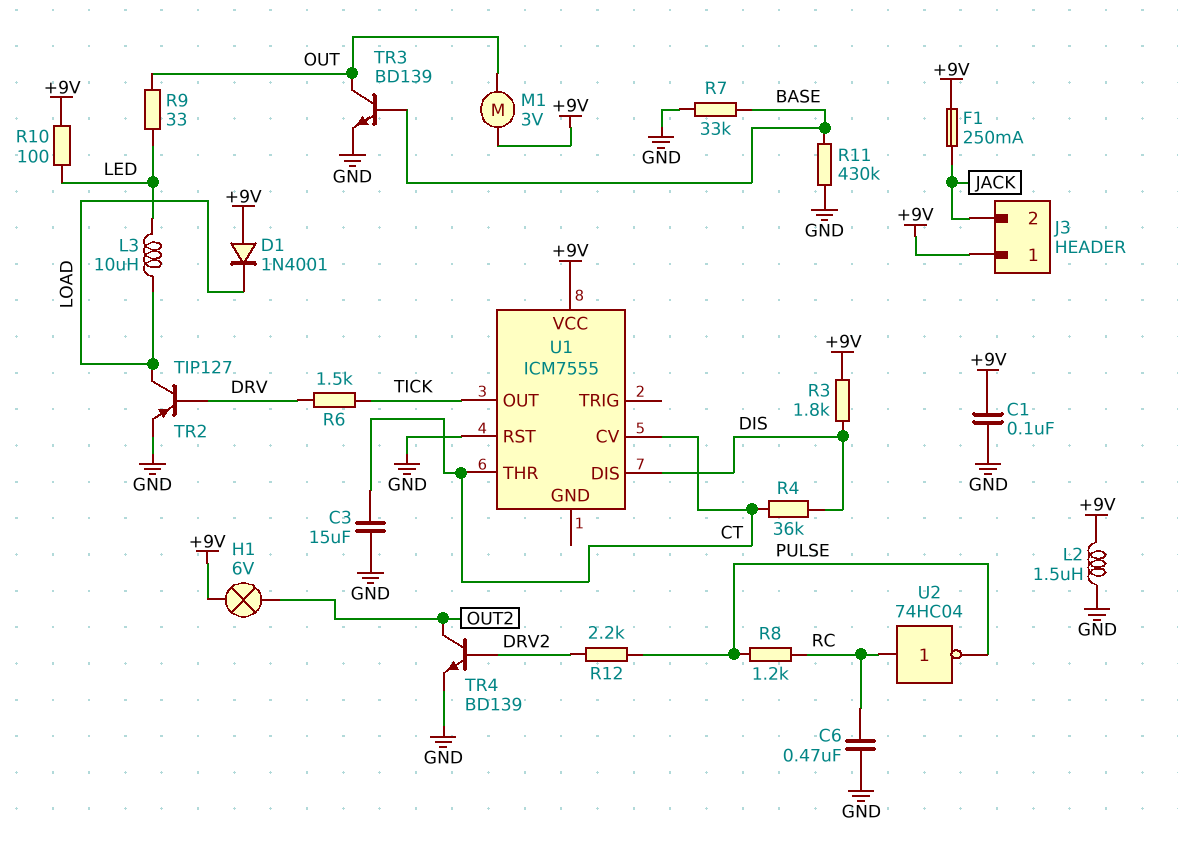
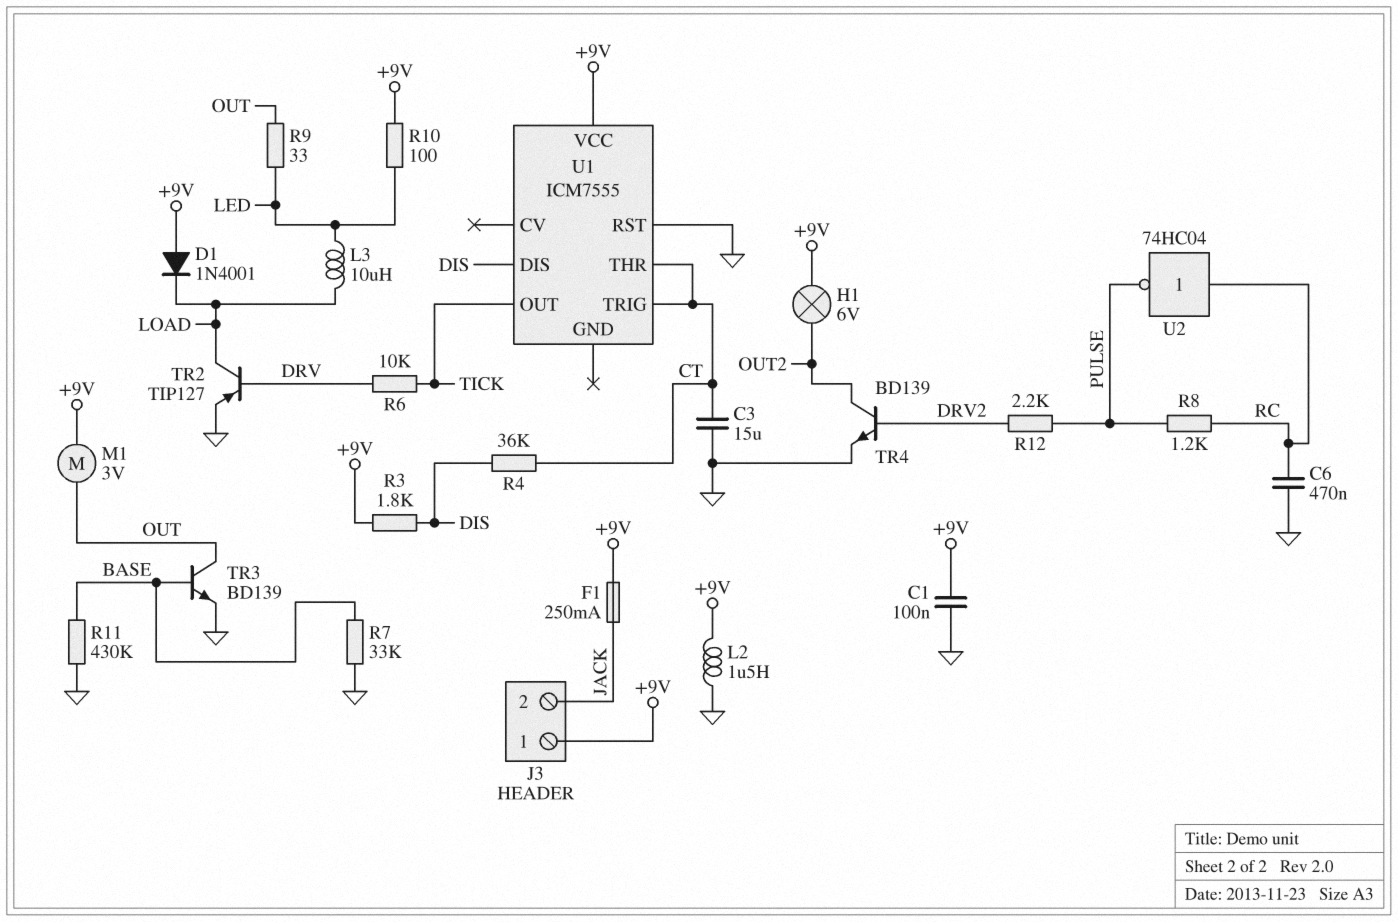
R6: 1.5k (DRV, TICK) -> 10k (DRV, TICK)
U1 pin CV: CT -> none
U1 pin TRIG: none -> CT

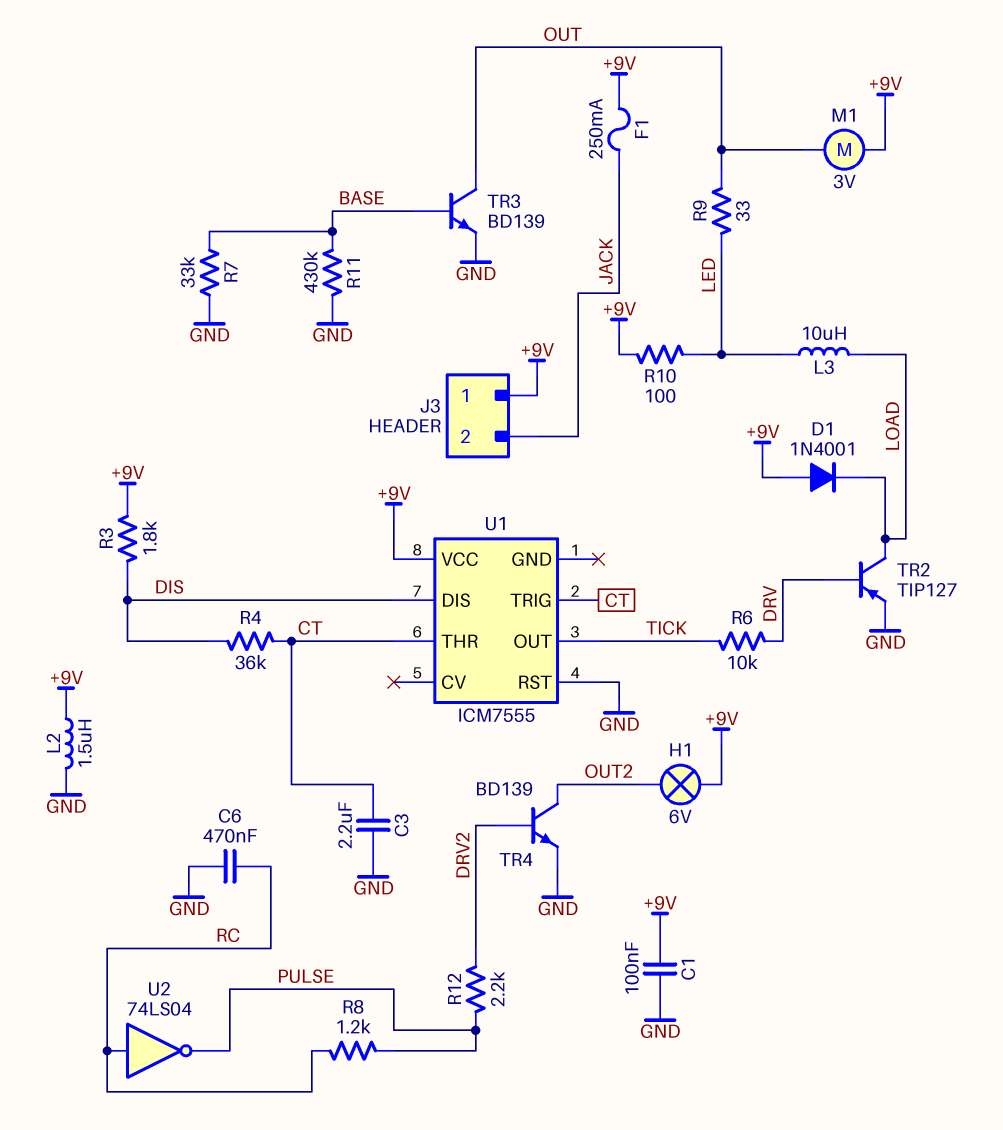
C3: 15uF (CT, GND) -> 2.2uF (CT, GND)
U2: NOT 74HC04 (in RC, out PULSE) -> NOT 74LS04 (in RC, out PULSE)

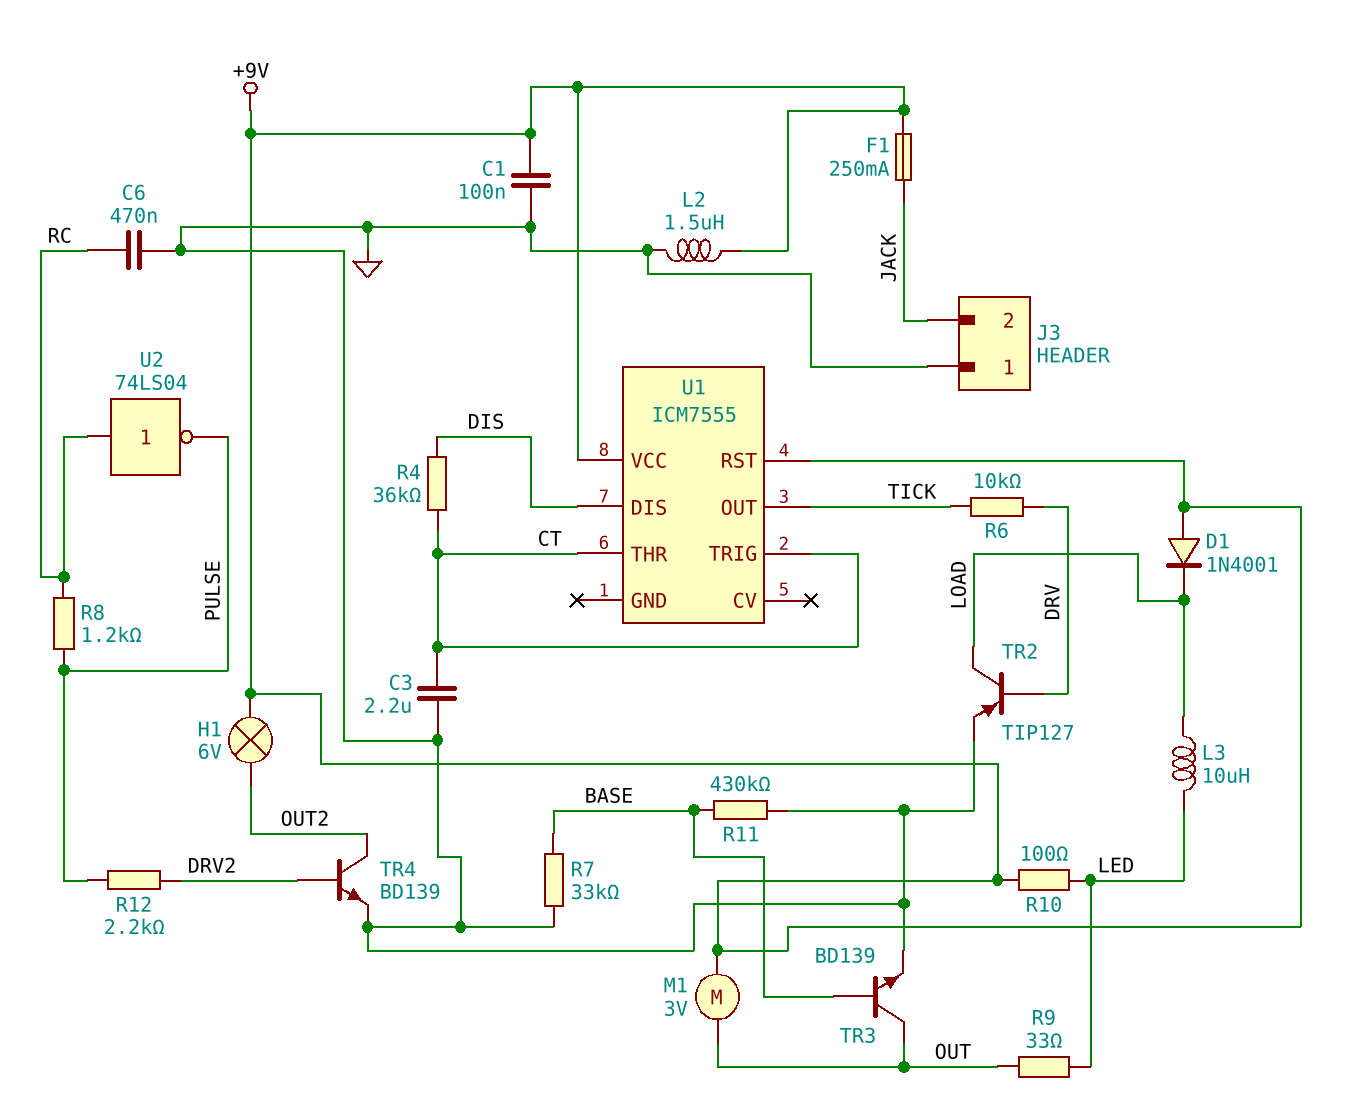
J3 pin 1: +9V -> GND
R3: 1.8k (+9V, DIS) -> none
U1 pin RST: GND -> +9V

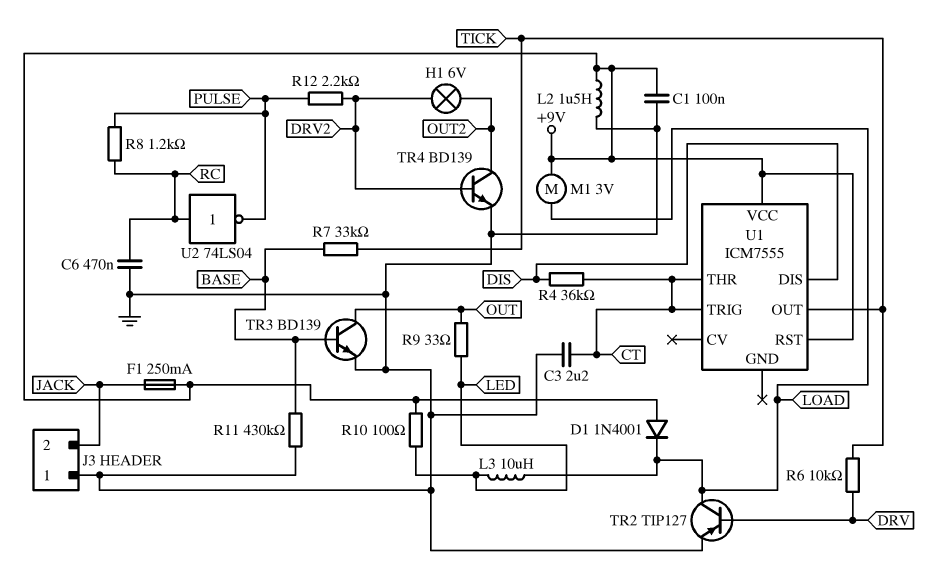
H1: lamp 6V (+9V, OUT2) -> lamp 6V (DRV2, OUT2)
M1: motor 3V (+9V, OUT) -> motor 3V (+9V, LOAD)
R7: 33k (BASE, GND) -> 33k (BASE, TICK)

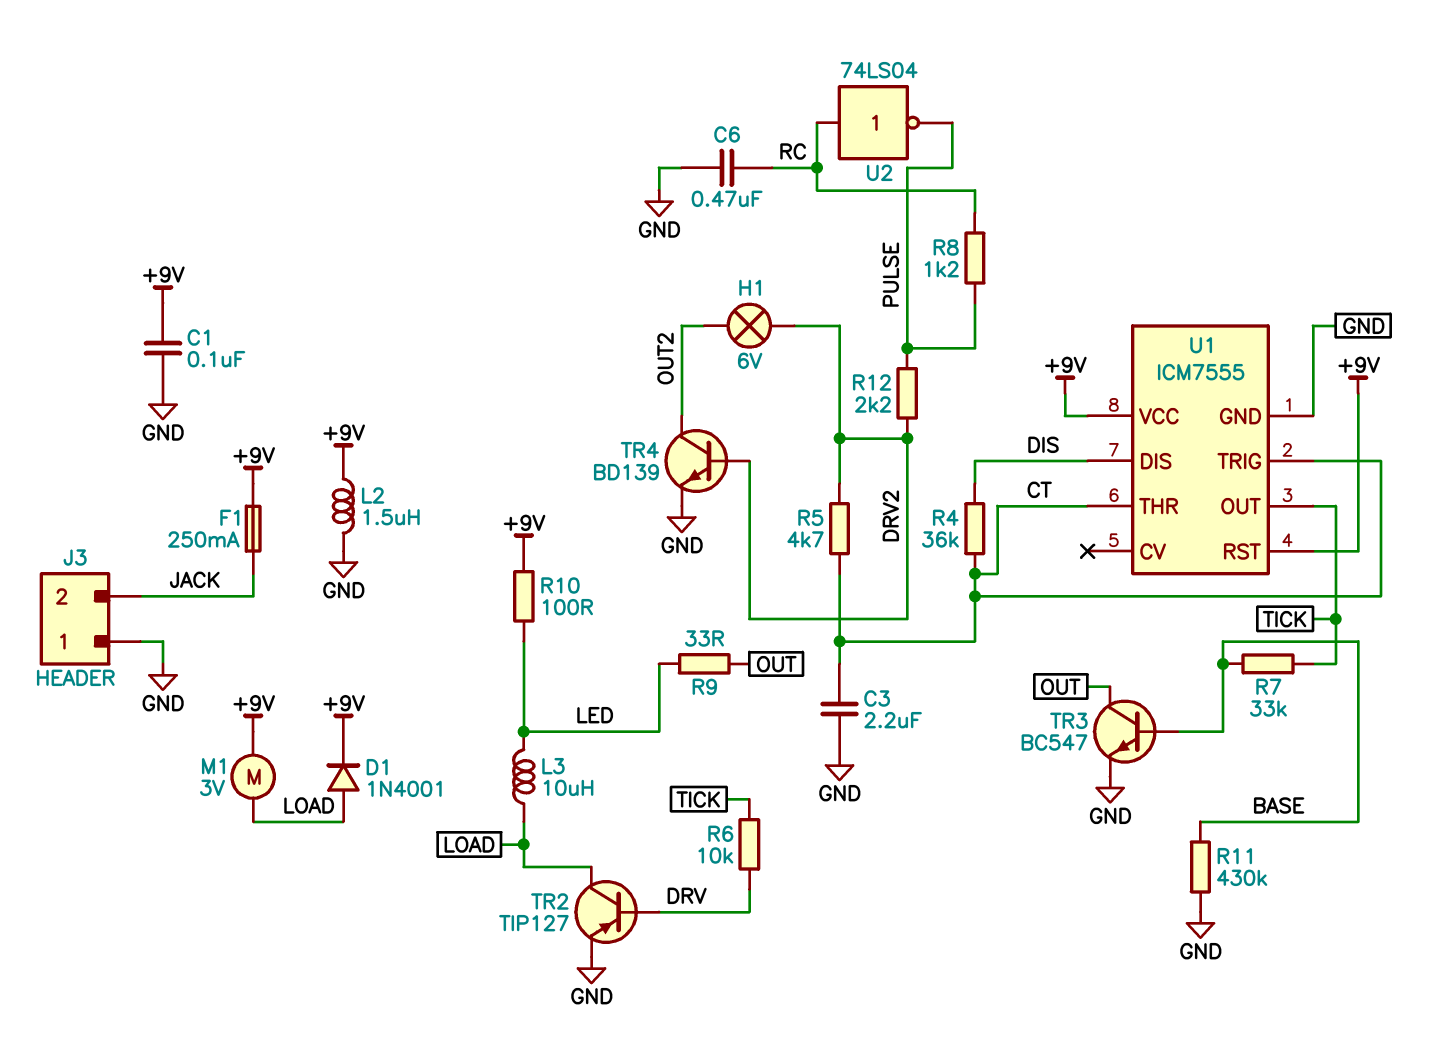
D1: diode 1N4001 (A +9V, K LOAD) -> diode 1N4001 (A LOAD, K +9V)
R5: none -> 4.7k (CT, DRV2)
TR3: NPN BD139 (B BASE, C OUT, E GND) -> NPN BC547 (B BASE, C OUT, E GND)
U1 pin GND: none -> GND

